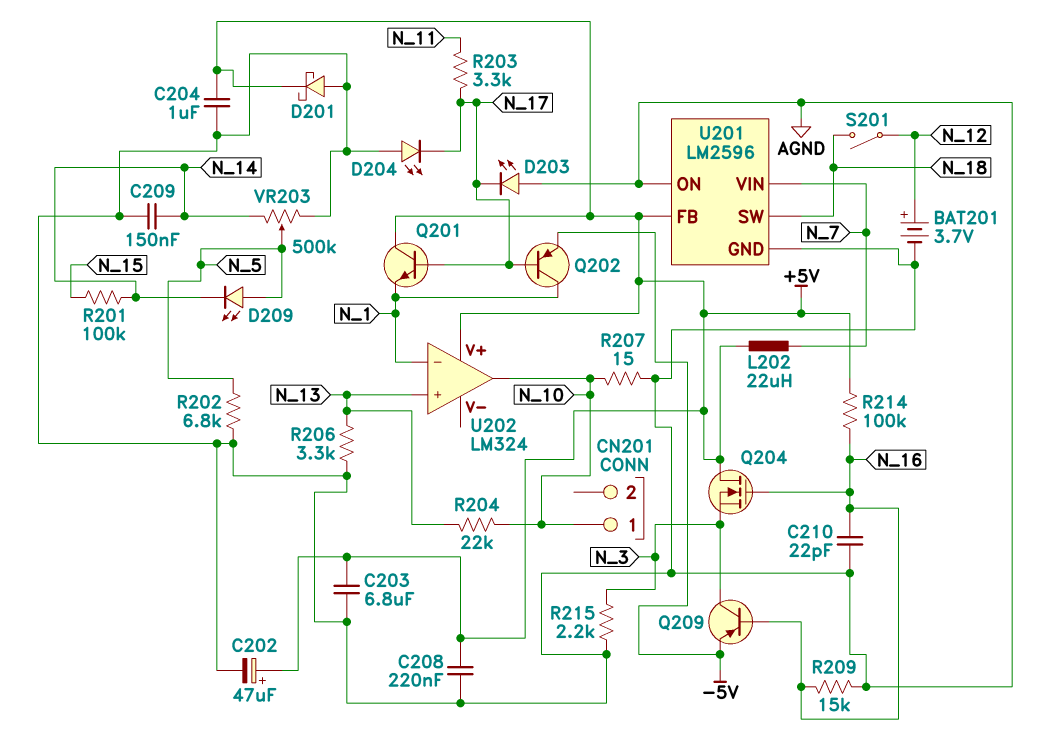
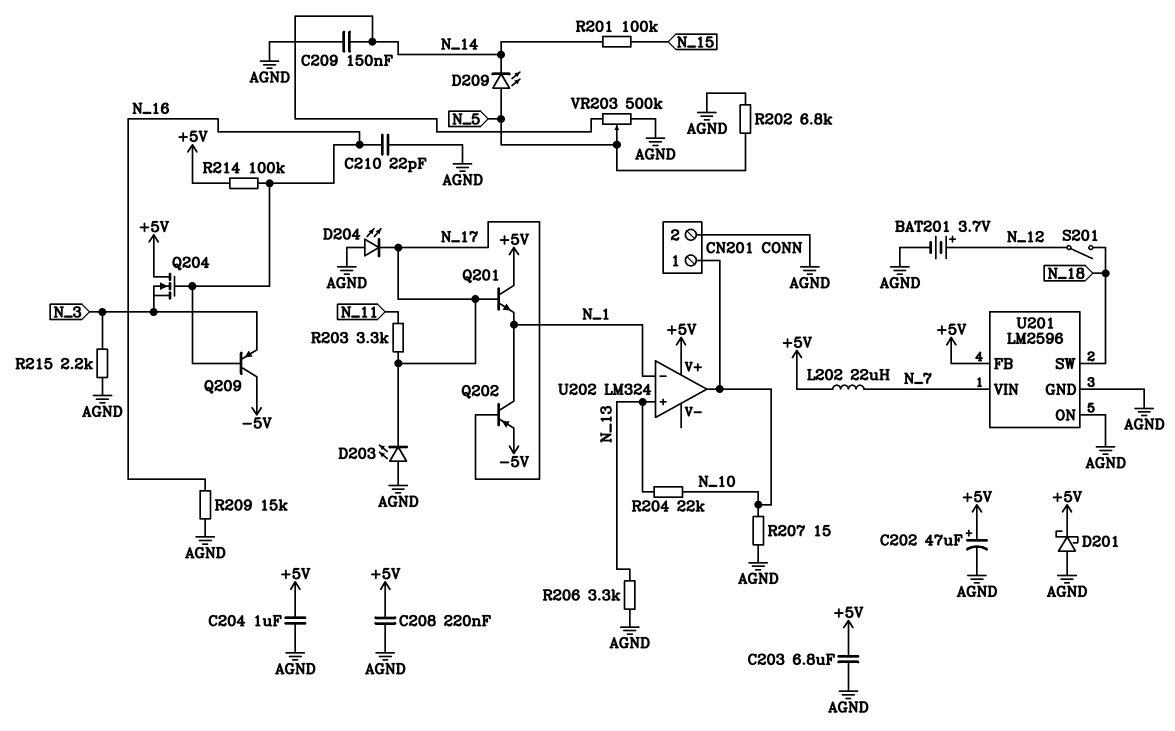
CN201 pin 2: none -> AGND
Q209: PNP (B N_16, C N_3, E -5V) -> PNP (B N_16, C -5V, E N_3)

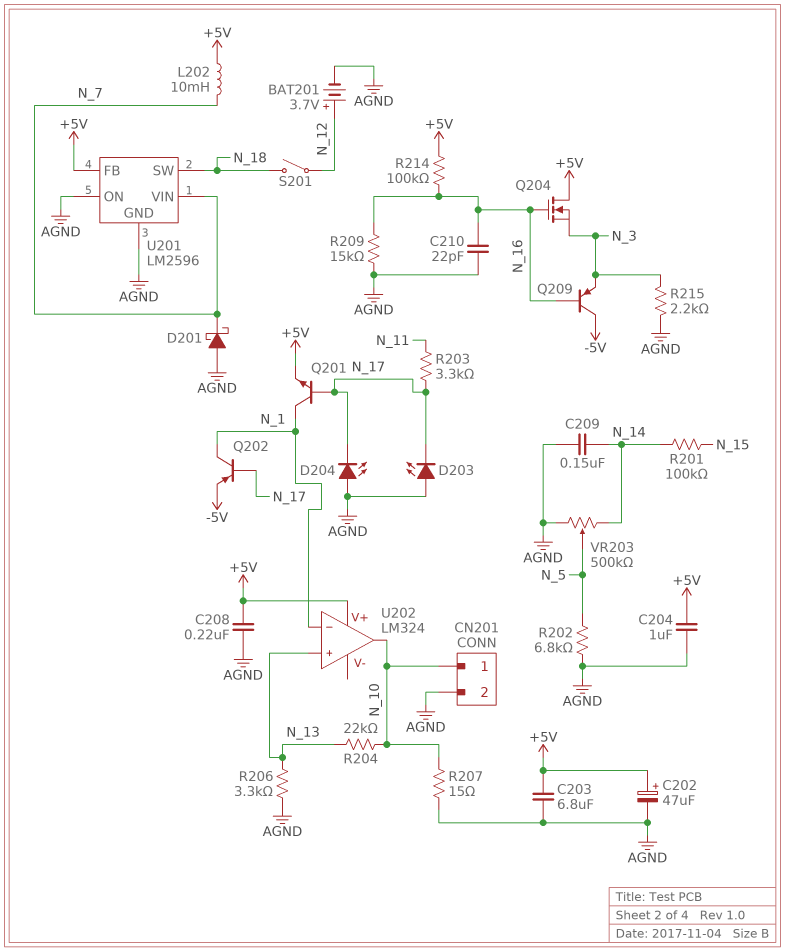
D201: schottky (A AGND, K +5V) -> schottky (A AGND, K N_7)
D209: LED (A N_5, K N_14) -> none
L202: 22uH (+5V, N_7) -> 10mH (+5V, N_7)
Q201: NPN (B N_17, C +5V, E N_1) -> NPN (B N_17, C N_1, E +5V)

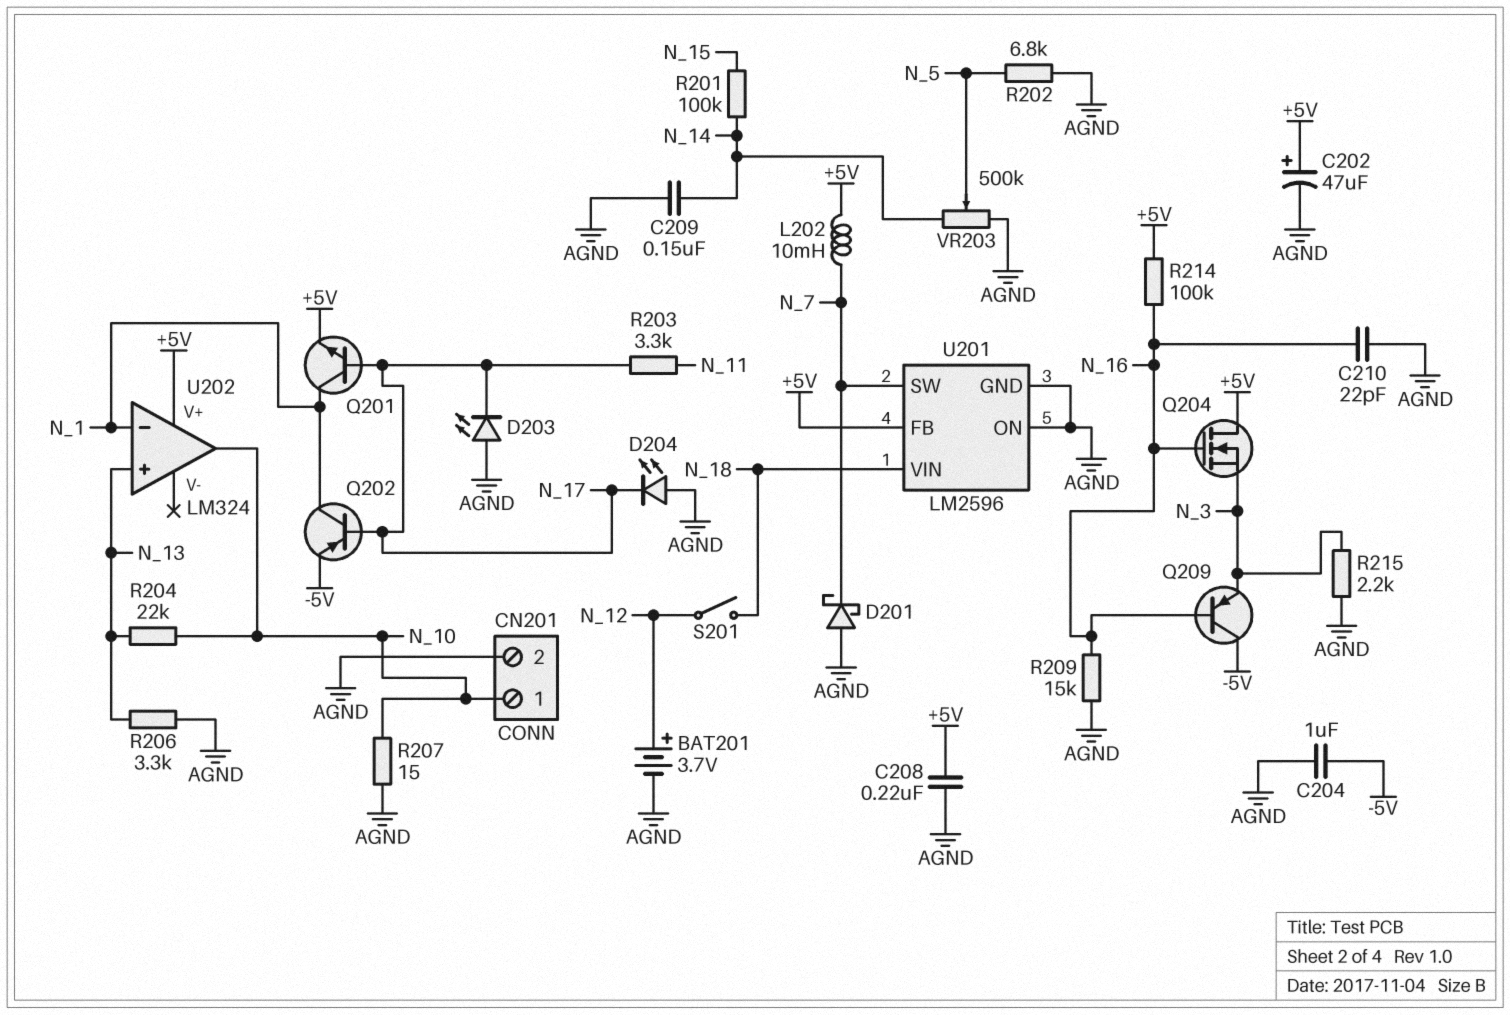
C203: 6.8uF (+5V, AGND) -> none
C204: 1uF (+5V, AGND) -> 1uF (-5V, AGND)
U201 pin SW: N_18 -> N_7
U201 pin VIN: N_7 -> N_18

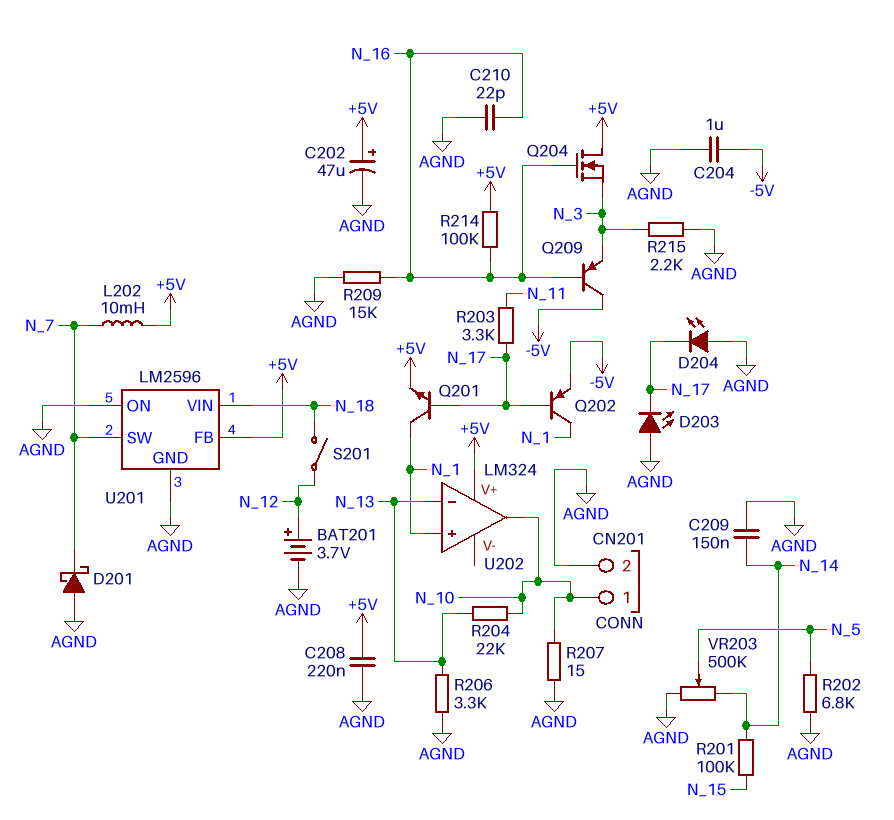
U202 pin in+: N_13 -> N_1
U202 pin in-: N_1 -> N_13

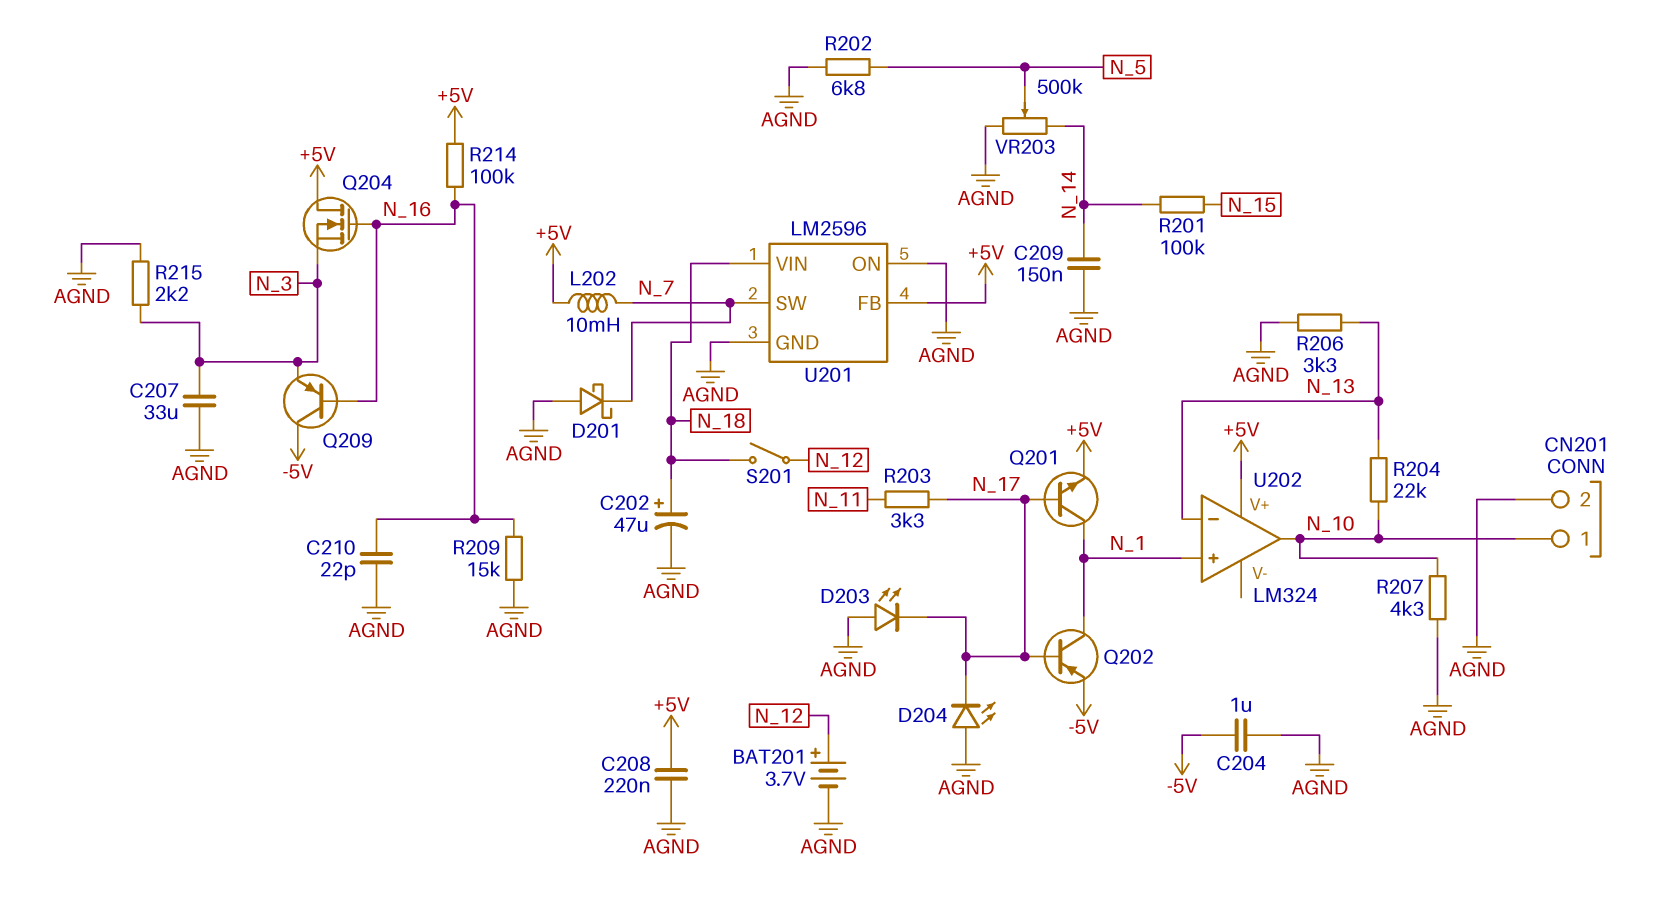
C202: 47uF (plus +5V, minus AGND) -> 47uF (plus N_18, minus AGND)
C207: none -> 33uF (AGND, N_3)
R207: 15 (AGND, N_10) -> 4.3k (AGND, N_10)

